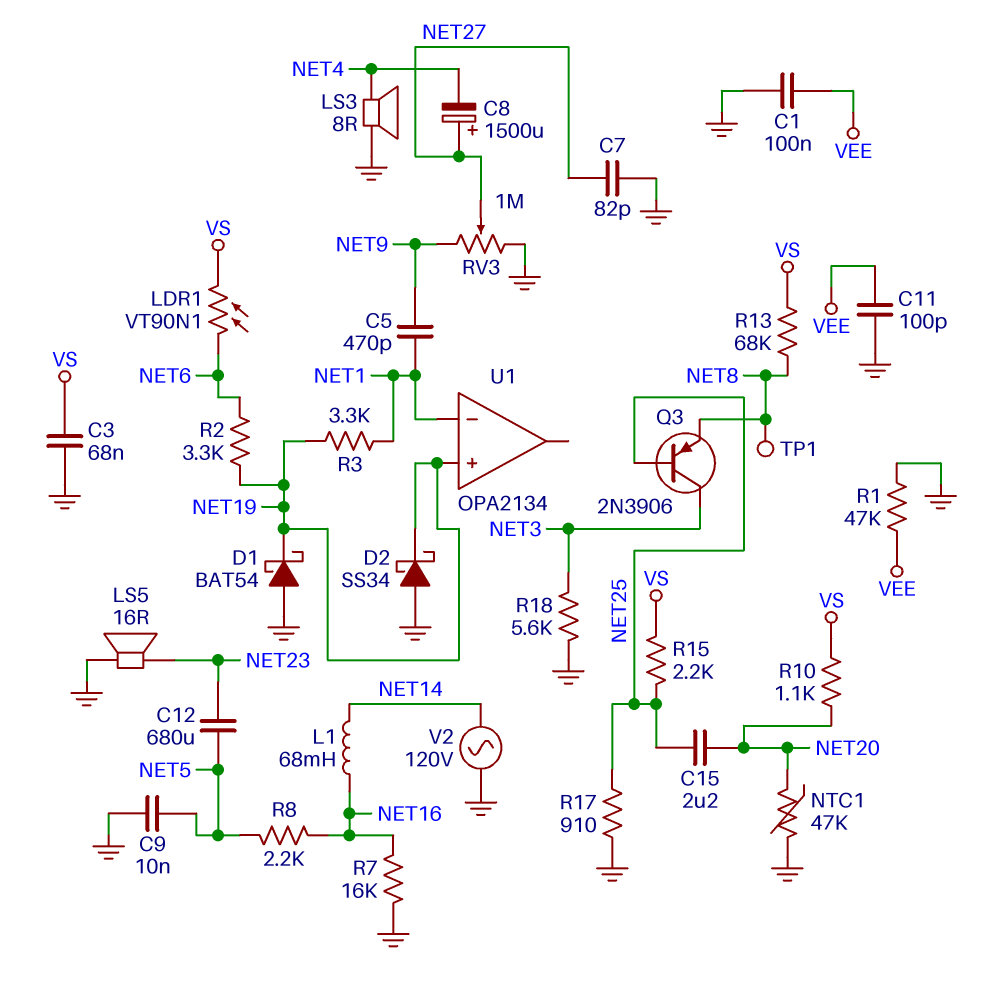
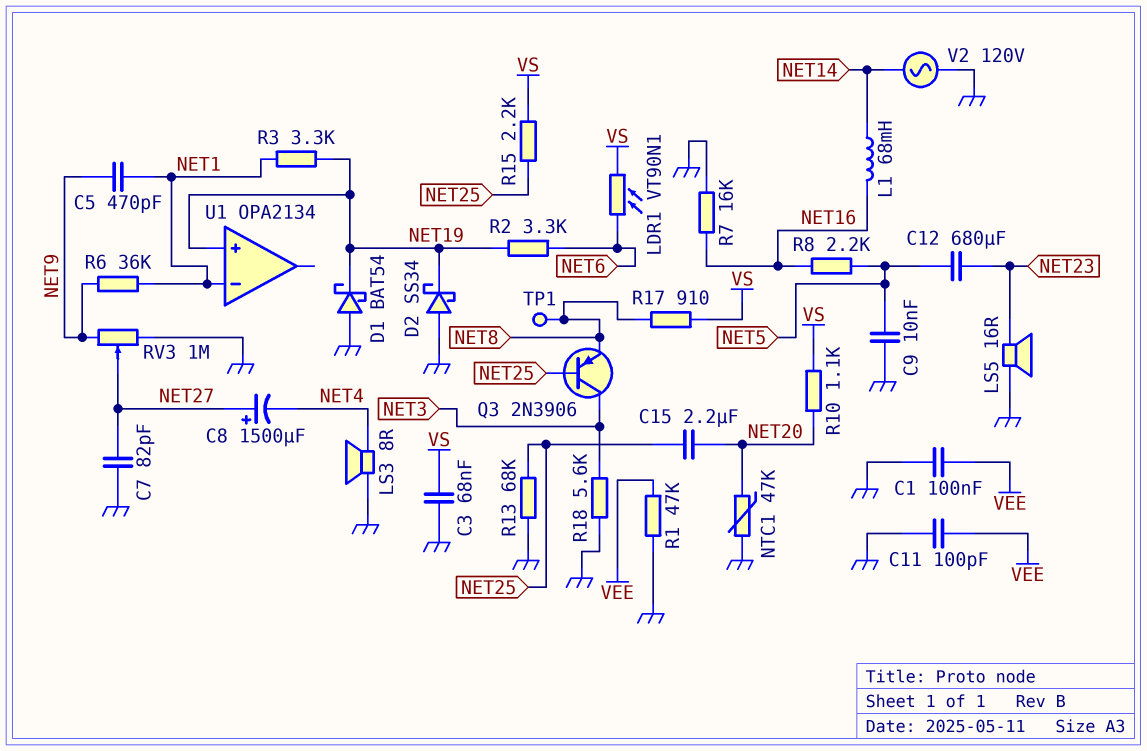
R6: none -> 36k (NET1, NET9)
R13: 68k (NET8, VS) -> 68k (GND, NET25)
R17: 910 (GND, NET25) -> 910 (NET8, VS)

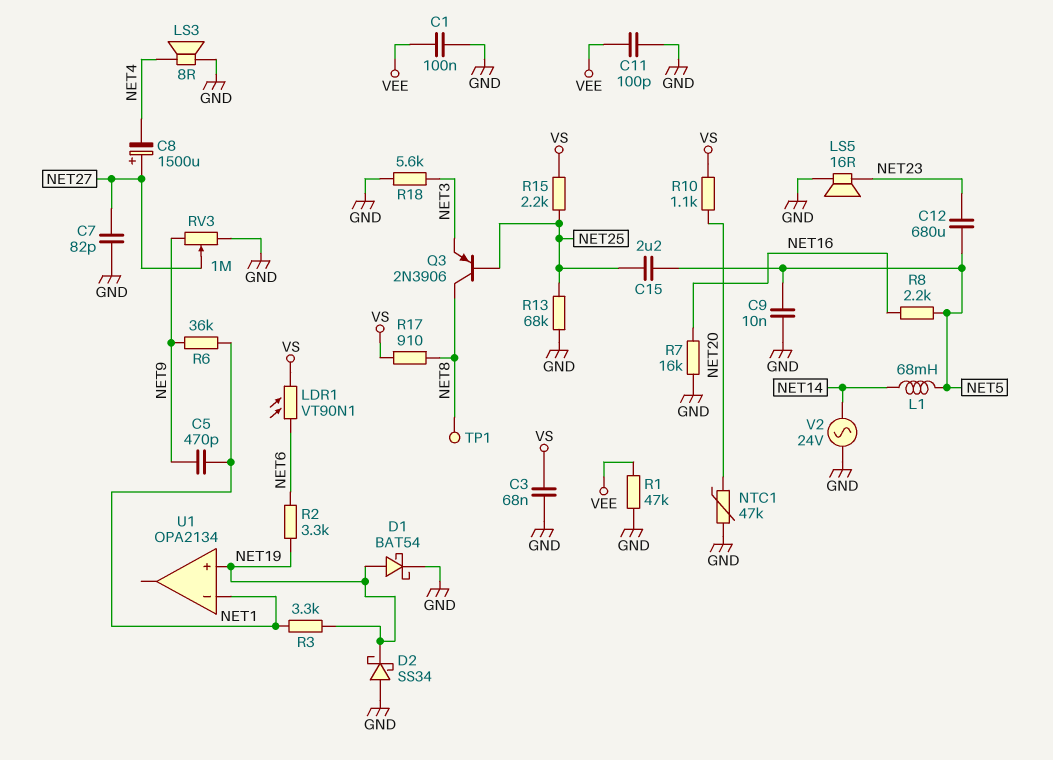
C15: 2.2uF (NET20, NET25) -> 2.2uF (NET5, NET25)
D1: schottky BAT54 (A GND, K NET19) -> schottky BAT54 (A NET19, K GND)
L1: 68mH (NET14, NET16) -> 68mH (NET5, NET14)
Q3: PNP 2N3906 (B NET25, C NET3, E NET8) -> PNP 2N3906 (B NET25, C NET8, E NET3)
V2: AC 120V (GND, NET14) -> AC 24V (GND, NET14)

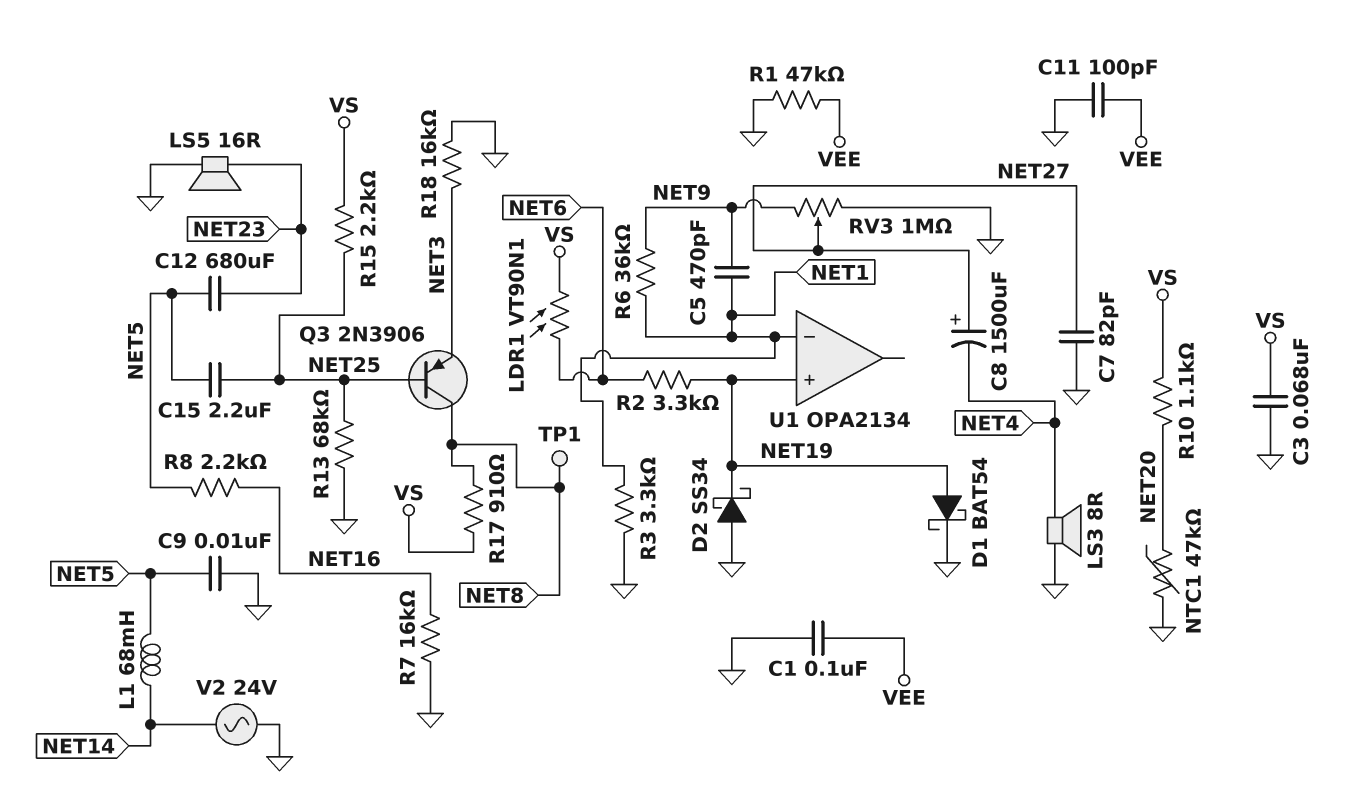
R3: 3.3k (NET1, NET19) -> 3.3k (GND, NET1)
R18: 5.6k (GND, NET3) -> 16k (GND, NET3)

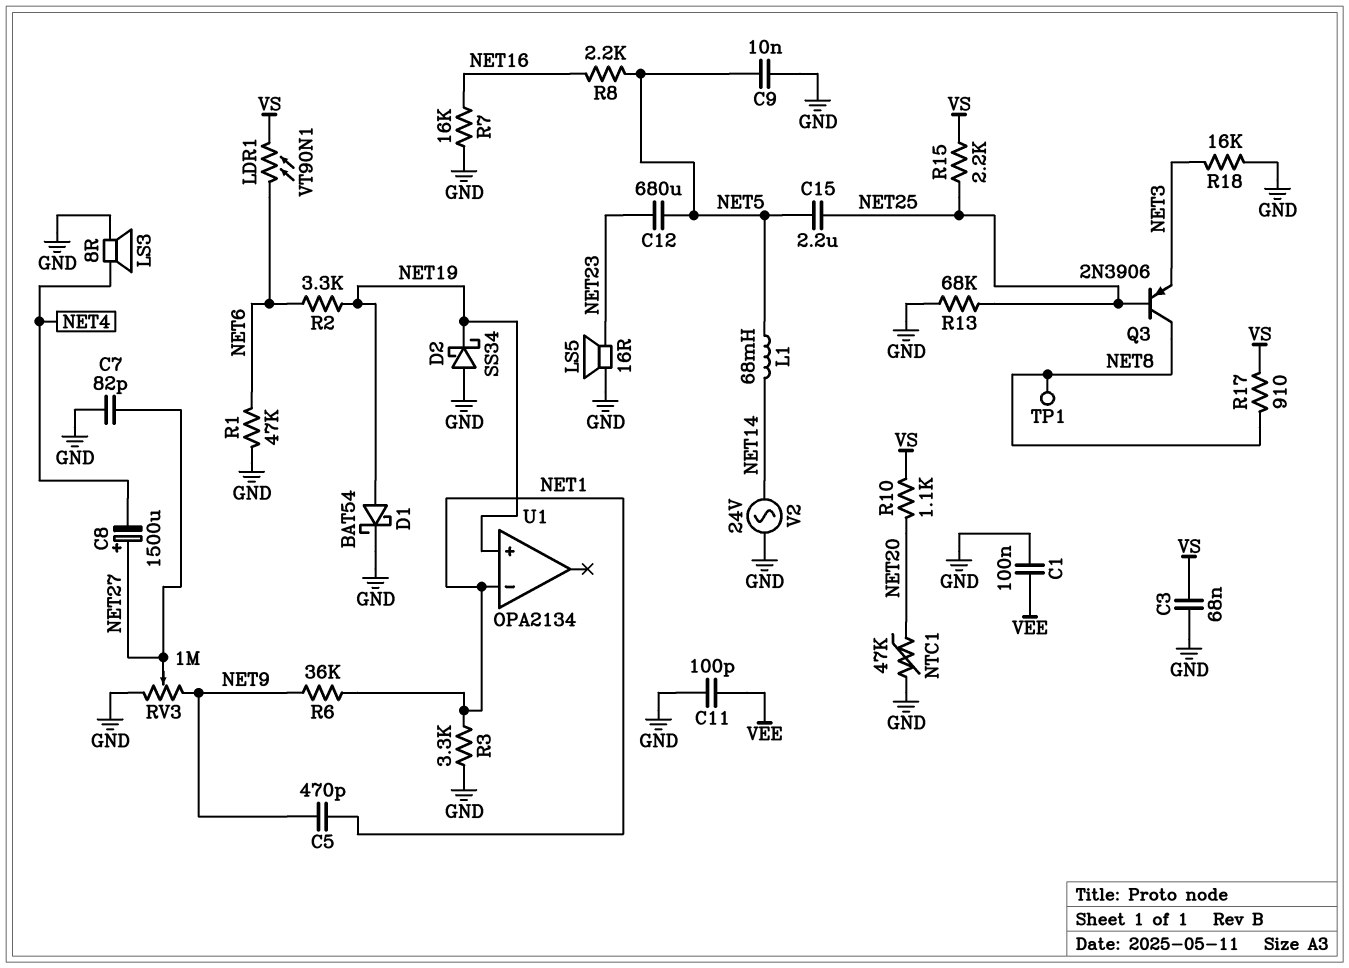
R1: 47k (GND, VEE) -> 47k (GND, NET6)

